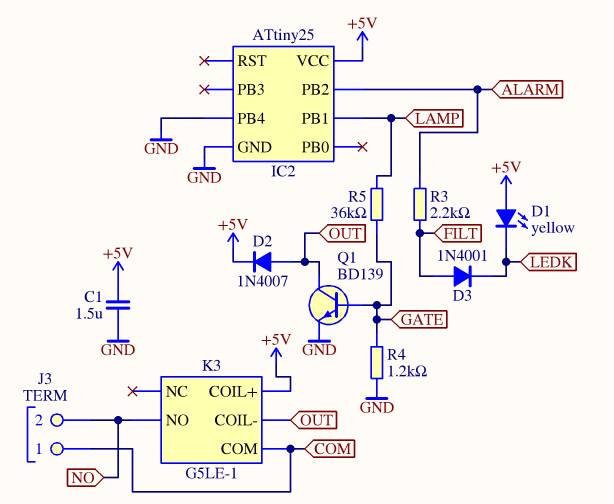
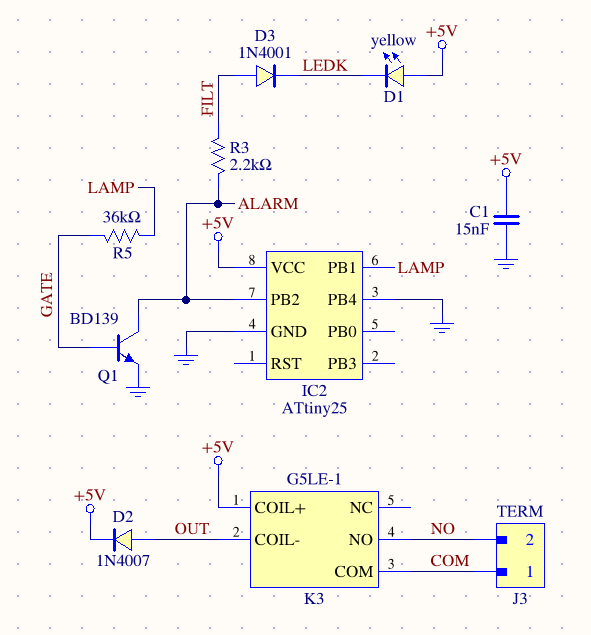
C1: 1.5uF (+5V, GND) -> 15nF (+5V, GND)
Q1: NPN BD139 (B GATE, C OUT, E GND) -> NPN BD139 (B GATE, C ALARM, E GND)
R4: 1.2k (GATE, GND) -> none

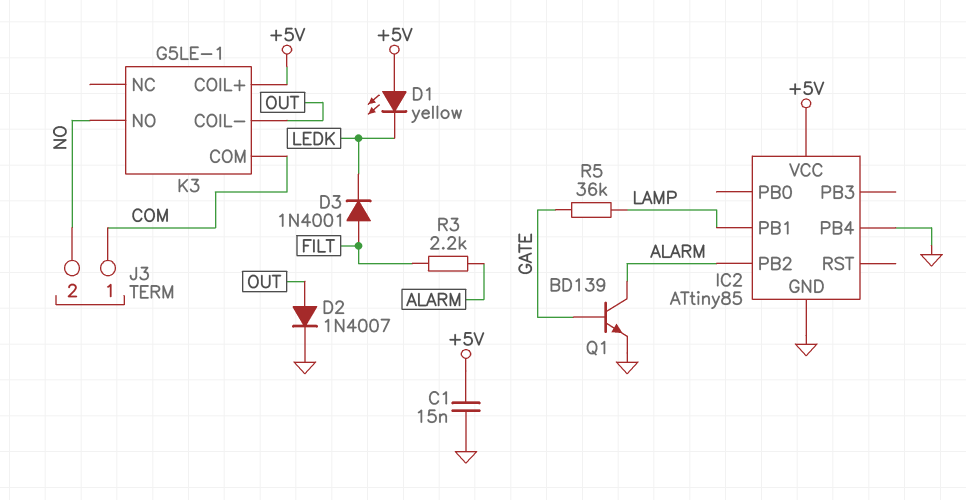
D2: diode 1N4007 (A OUT, K +5V) -> diode 1N4007 (A OUT, K GND)
IC2: ATtiny25 -> ATtiny85

